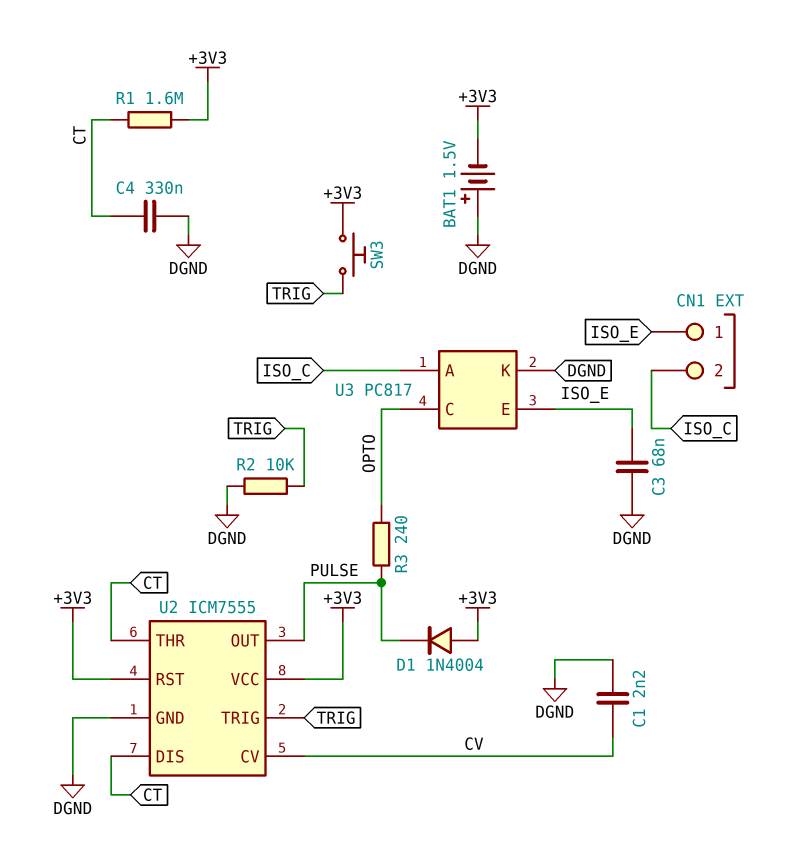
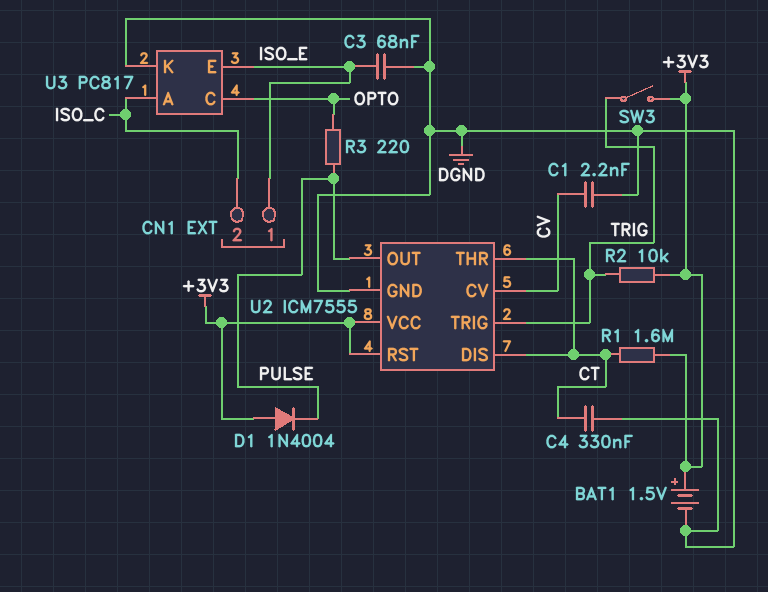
BAT1: 1.5V (plus DGND, minus +3V3) -> 1.5V (plus +3V3, minus DGND)
R2: 10k (DGND, TRIG) -> 10k (+3V3, TRIG)
R3: 240 (OPTO, PULSE) -> 220 (OPTO, PULSE)
SW3: button (+3V3, TRIG) -> switch (+3V3, TRIG)

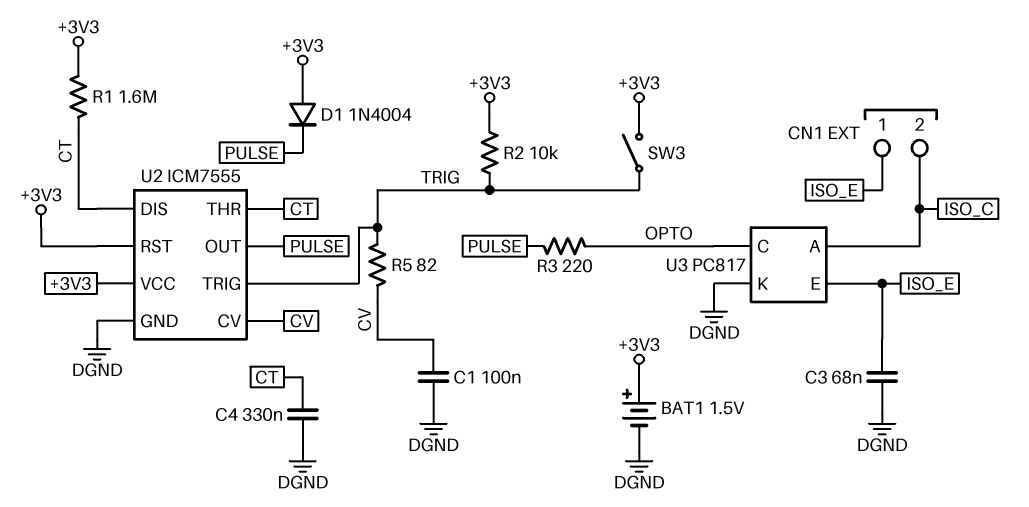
C1: 2.2nF (CV, DGND) -> 100nF (CV, DGND)
R5: none -> 82 (CV, TRIG)

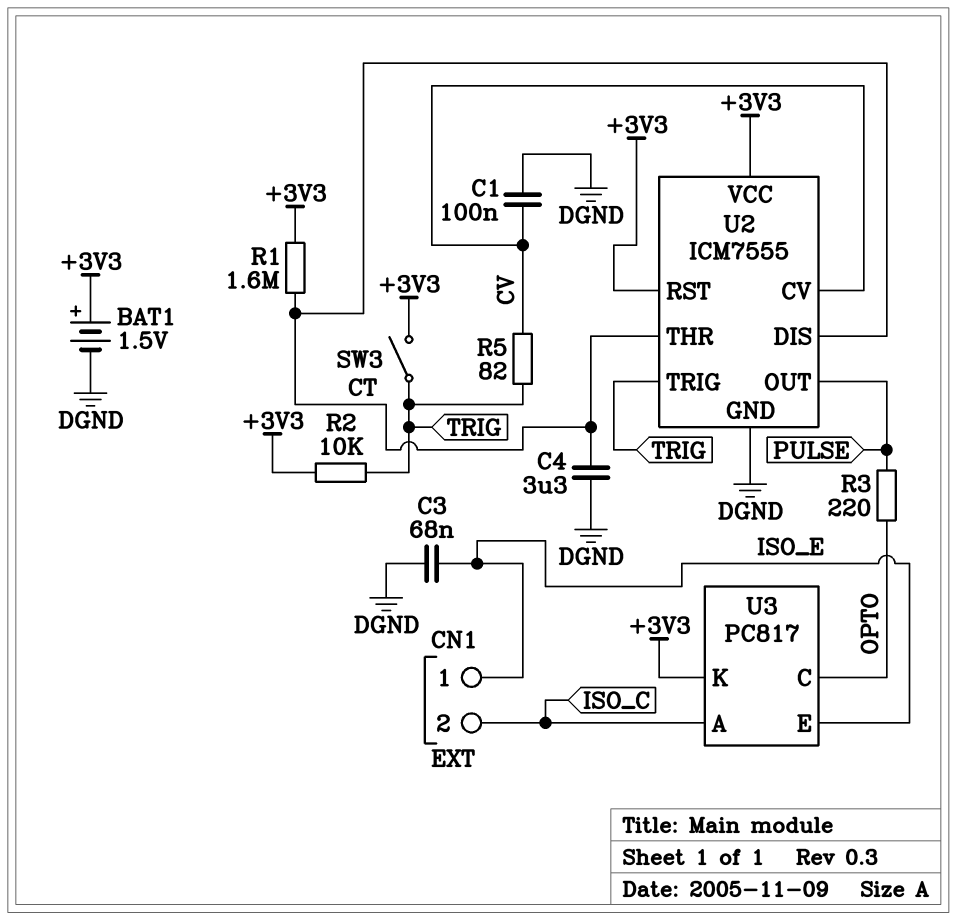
C4: 330nF (CT, DGND) -> 3.3uF (CT, DGND)
D1: diode 1N4004 (A +3V3, K PULSE) -> none
U3 pin K: DGND -> +3V3

